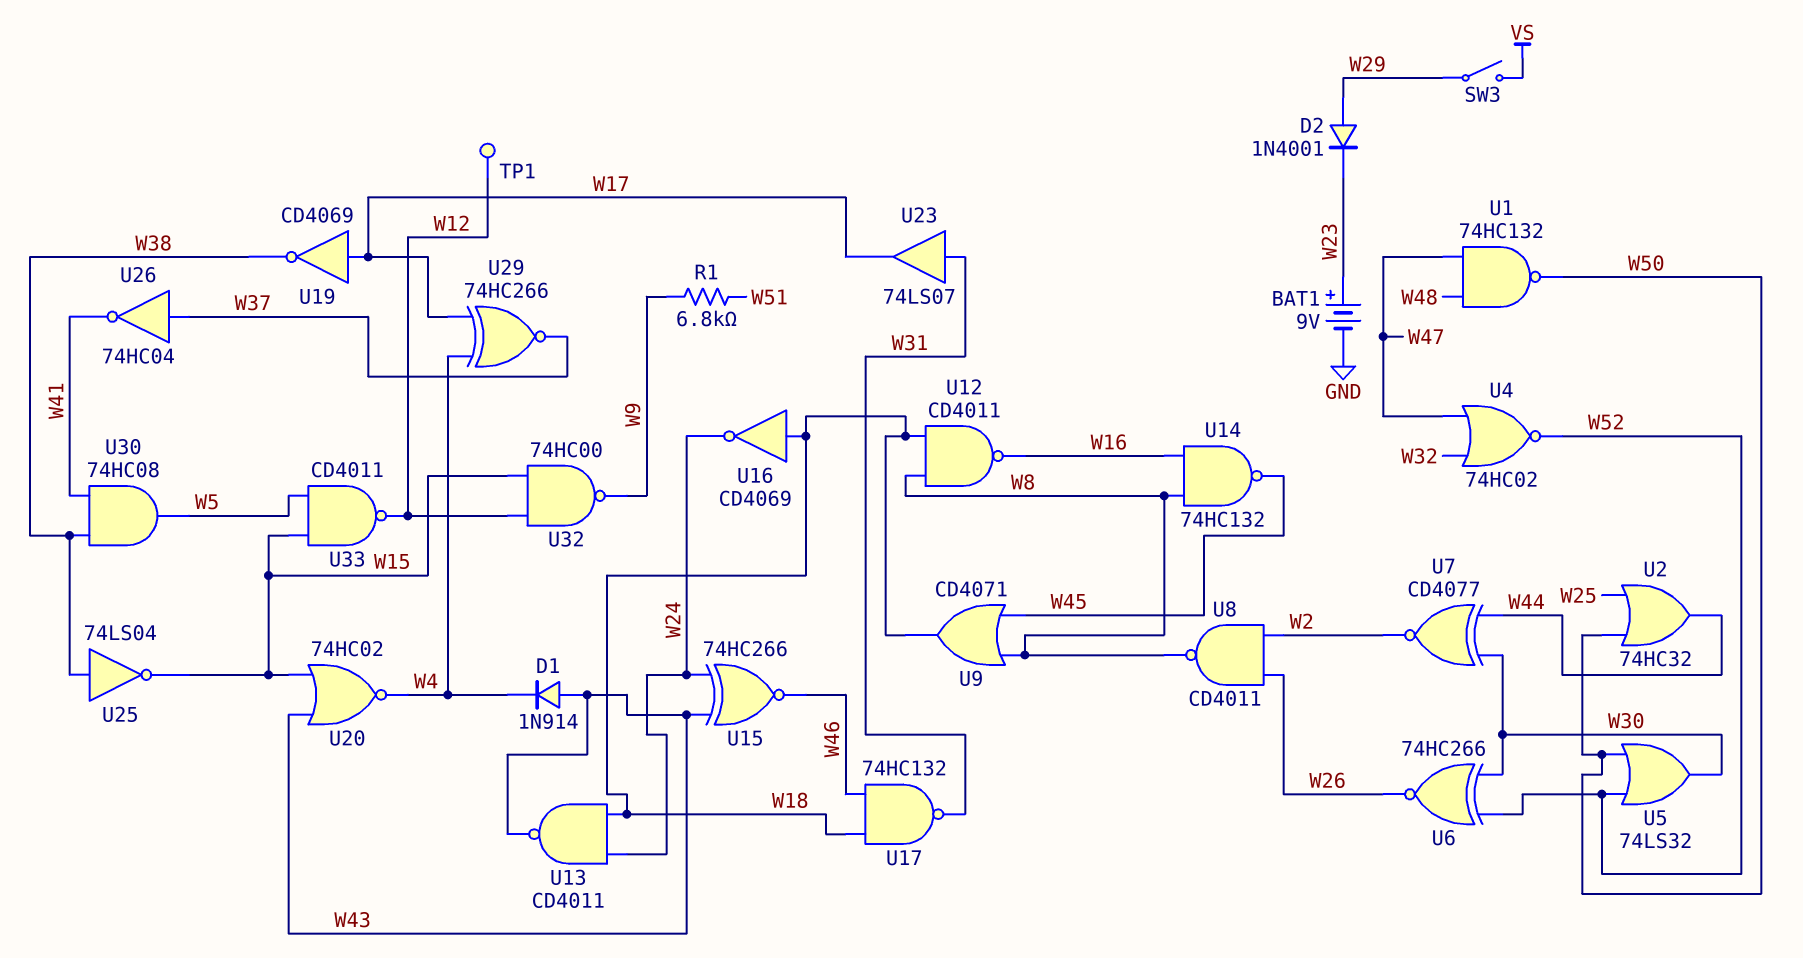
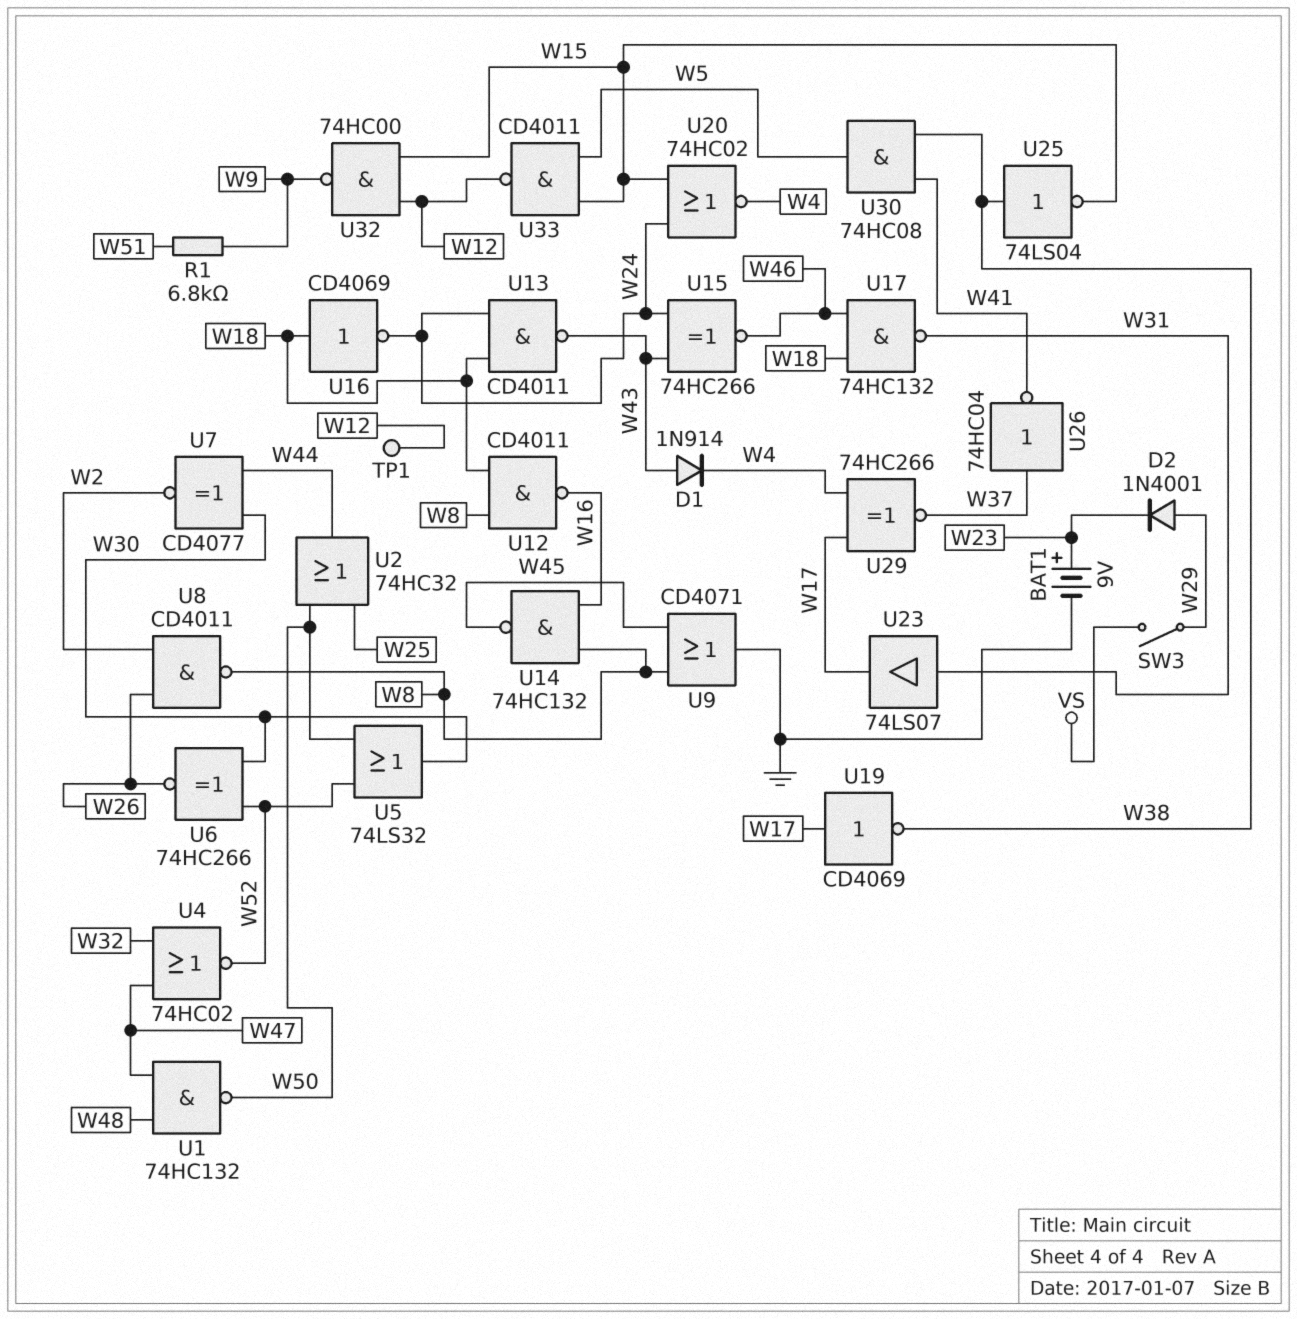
U9: OR CD4071 (in W8, in W45, out W18) -> OR CD4071 (in W8, in W45, out GND)
U20: NOR 74HC02 (in W15, in W43, out W4) -> NOR 74HC02 (in W15, in W24, out W4)

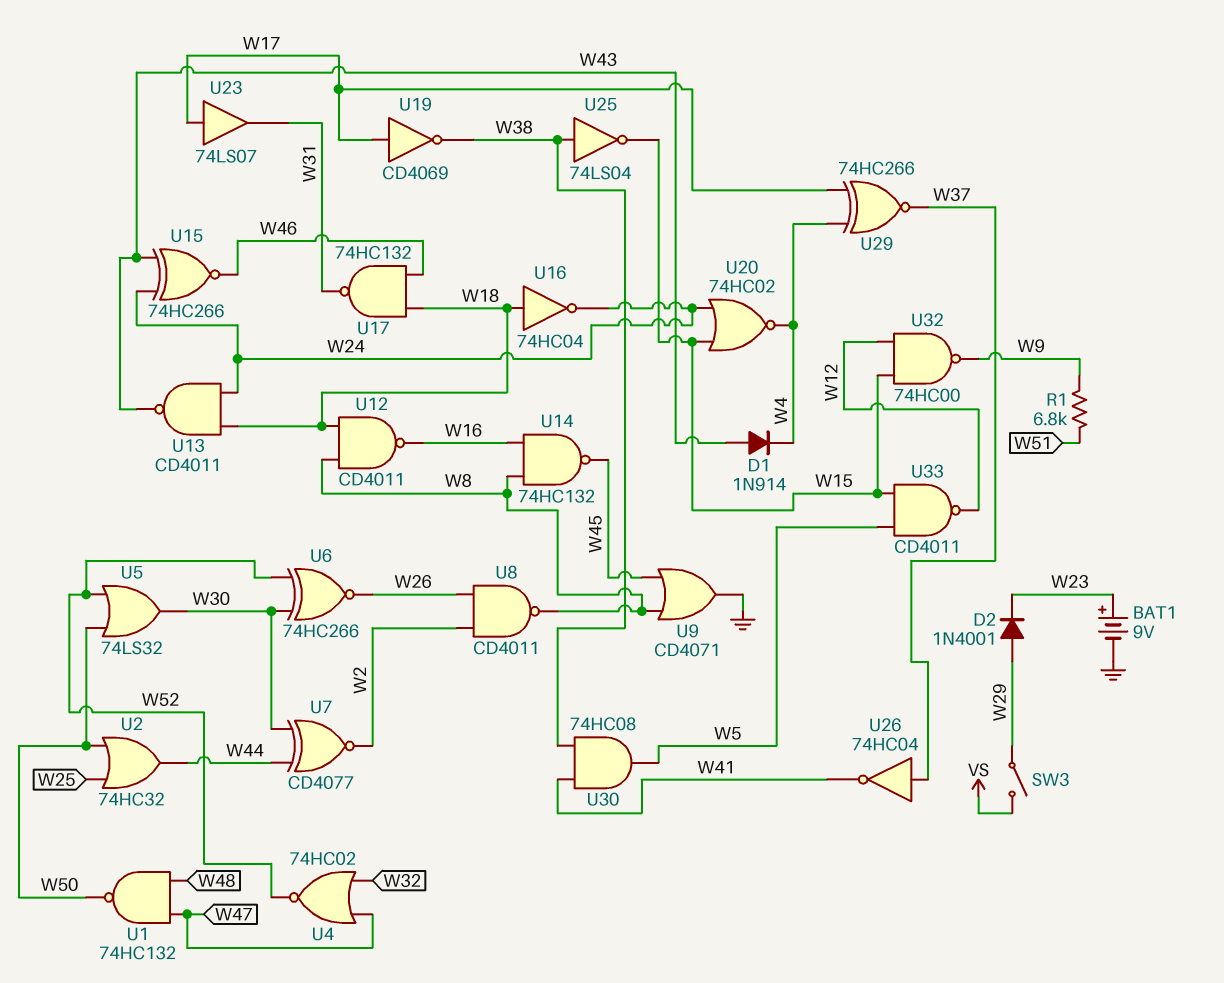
TP1: test point (W12) -> none
U16: NOT CD4069 (in W18, out W24) -> NOT 74HC04 (in W18, out W24)
U23: buffer 74LS07 (in W31, out W17) -> buffer 74LS07 (in W17, out W31)

